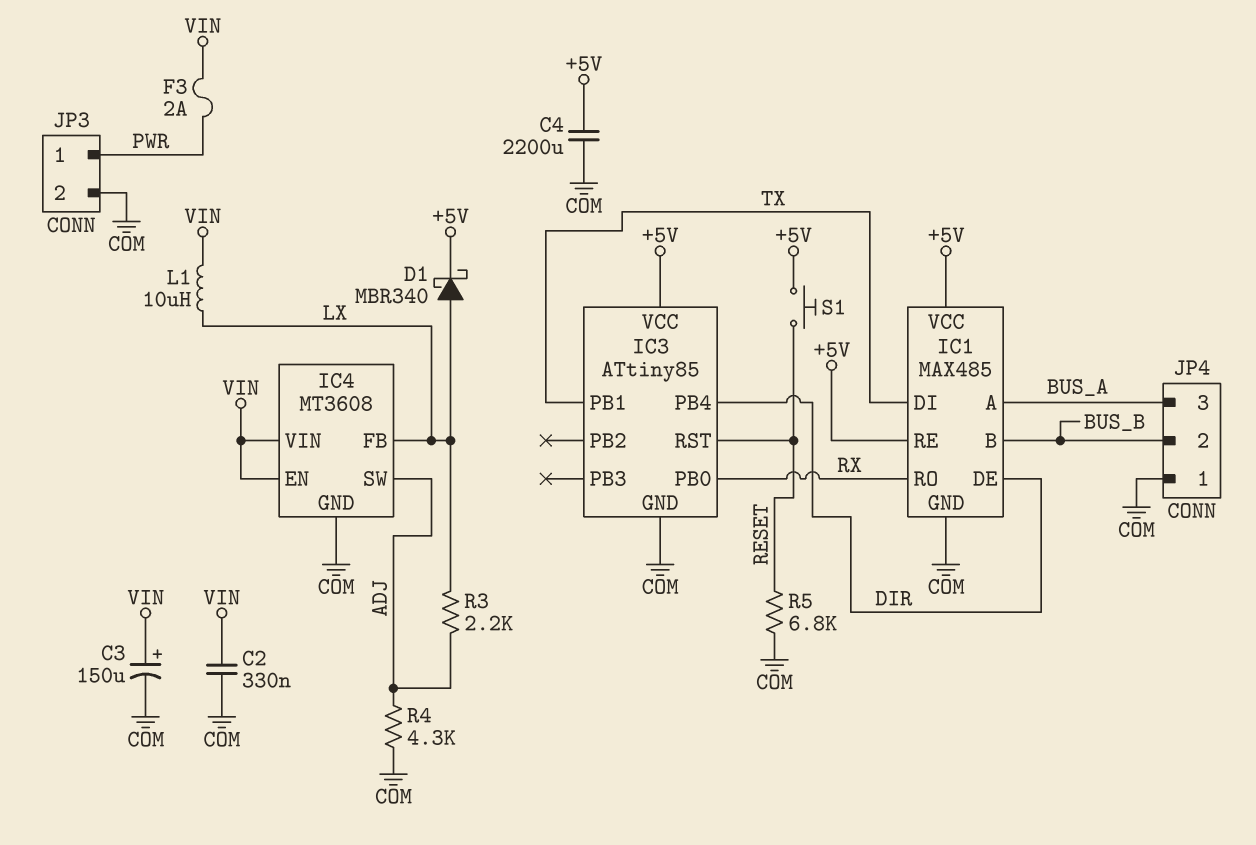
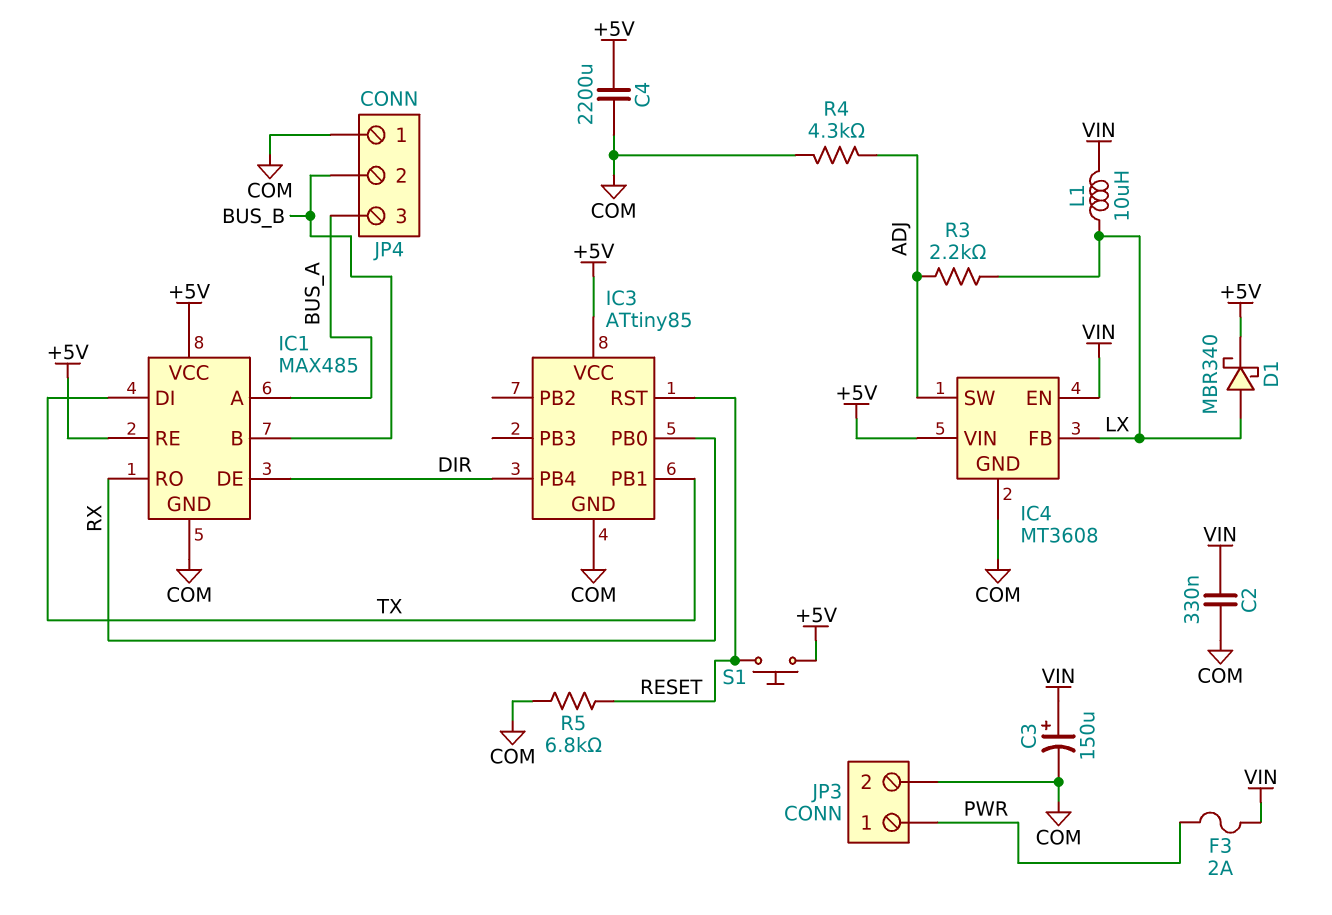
IC4 pin VIN: VIN -> +5V

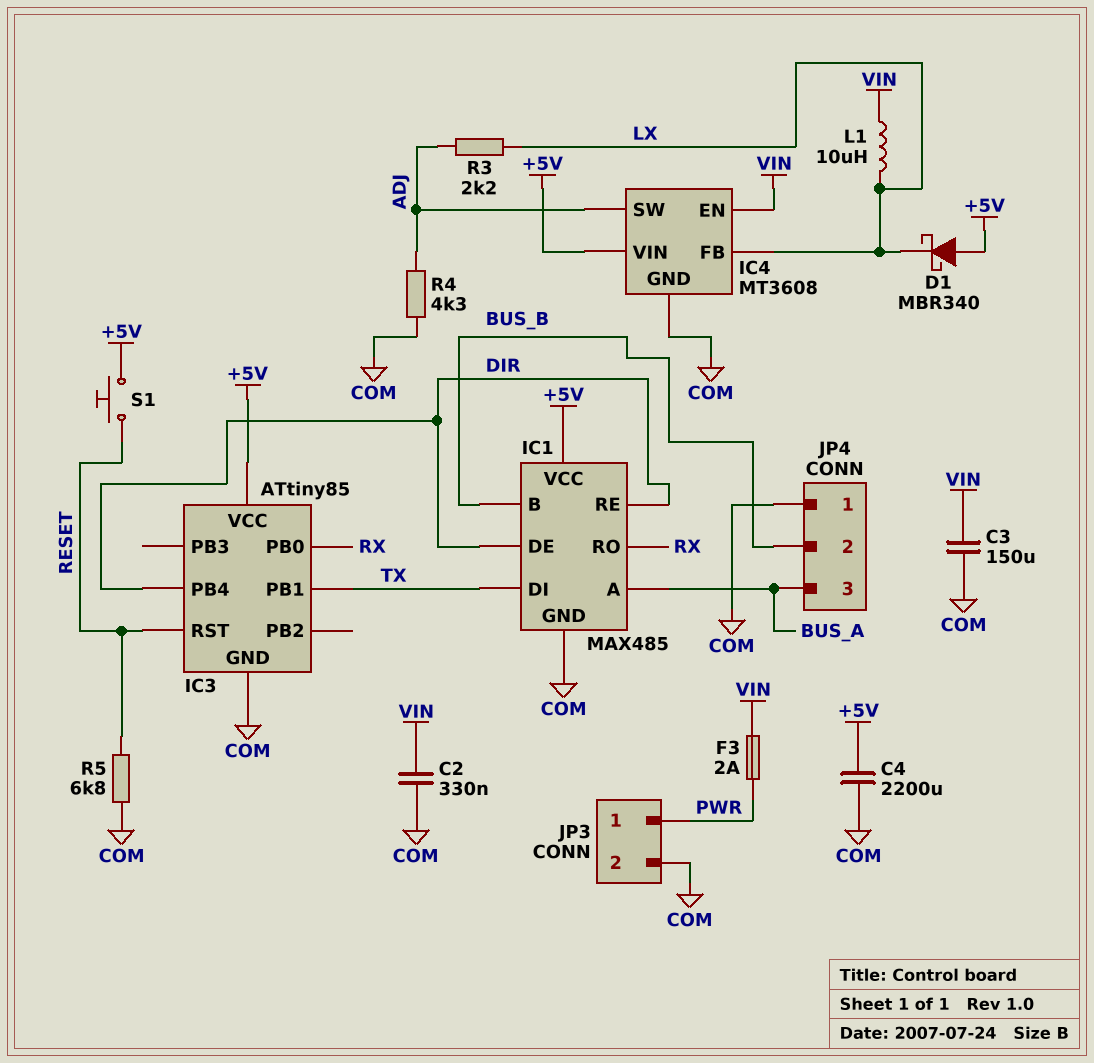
C3: 150uF (plus VIN, minus COM) -> 150uF (COM, VIN)
D1: schottky MBR340 (A LX, K +5V) -> schottky MBR340 (A +5V, K LX)
IC1 pin RE: +5V -> DIR

